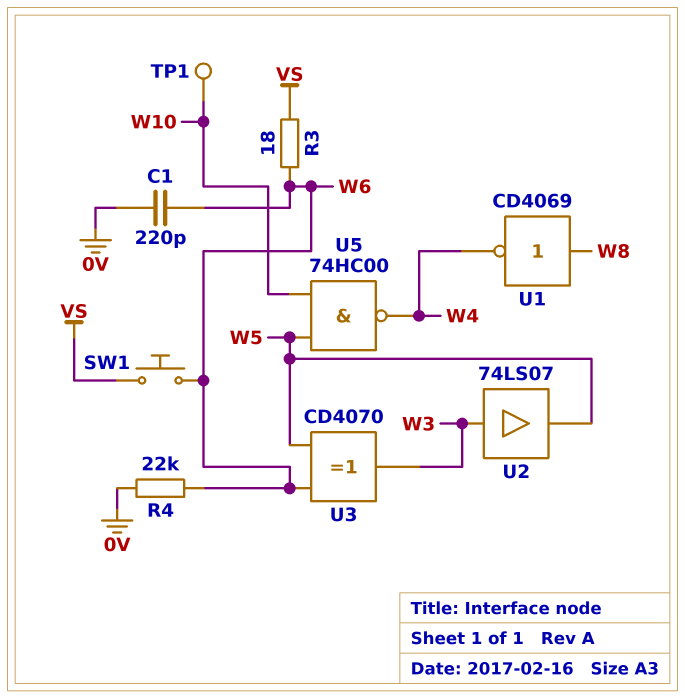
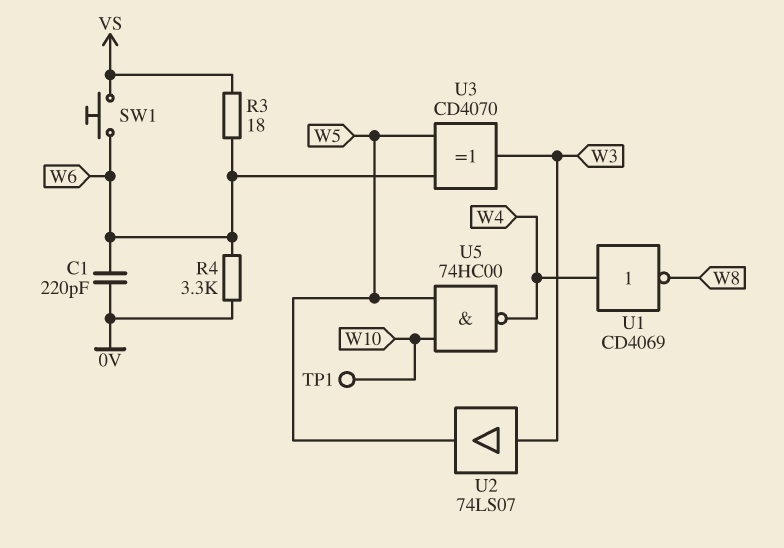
R4: 22k (0V, W6) -> 3.3k (0V, W6)
U1: NOT CD4069 (in W8, out W4) -> NOT CD4069 (in W4, out W8)

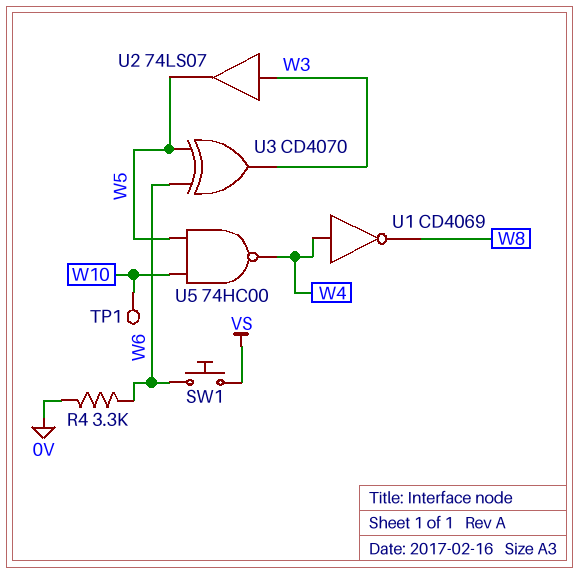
C1: 220pF (0V, W6) -> none
R3: 18 (VS, W6) -> none

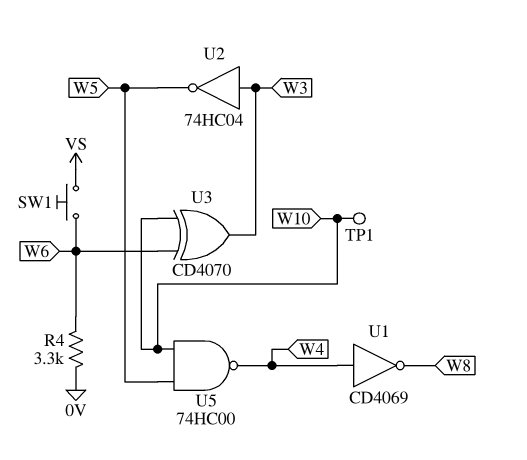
U2: buffer 74LS07 (in W3, out W5) -> NOT 74HC04 (in W3, out W5)
U3: XOR CD4070 (in W5, in W6, out W3) -> XOR CD4070 (in W6, in W10, out W3)

